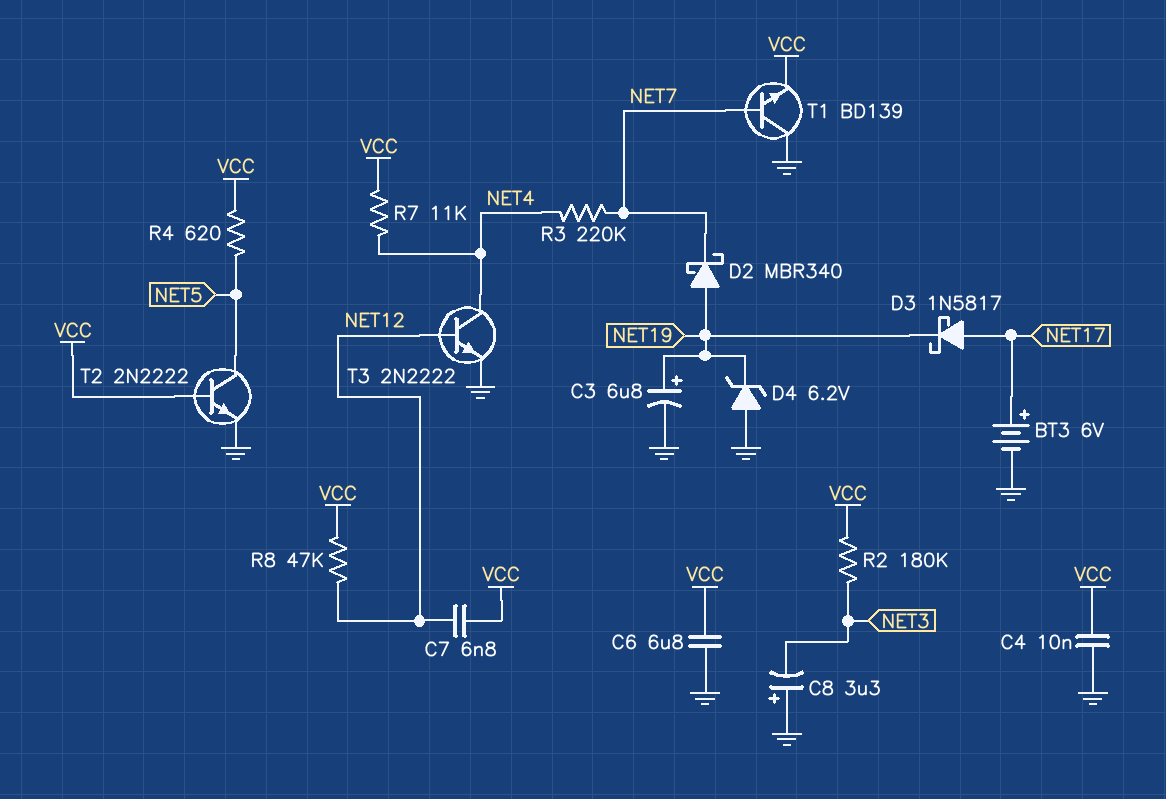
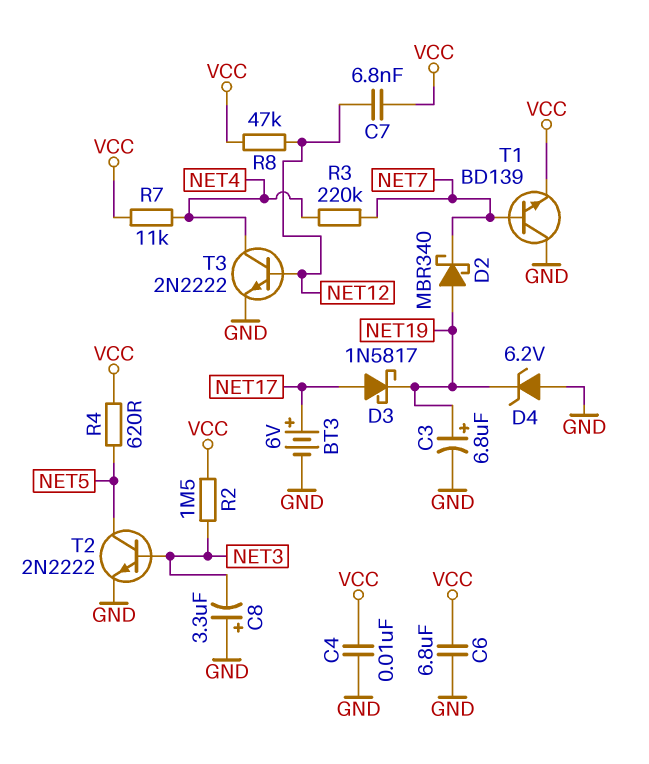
R2: 180k (NET3, VCC) -> 1.5M (NET3, VCC)
T2: NPN 2N2222 (B VCC, C NET5, E GND) -> NPN 2N2222 (B NET3, C NET5, E GND)

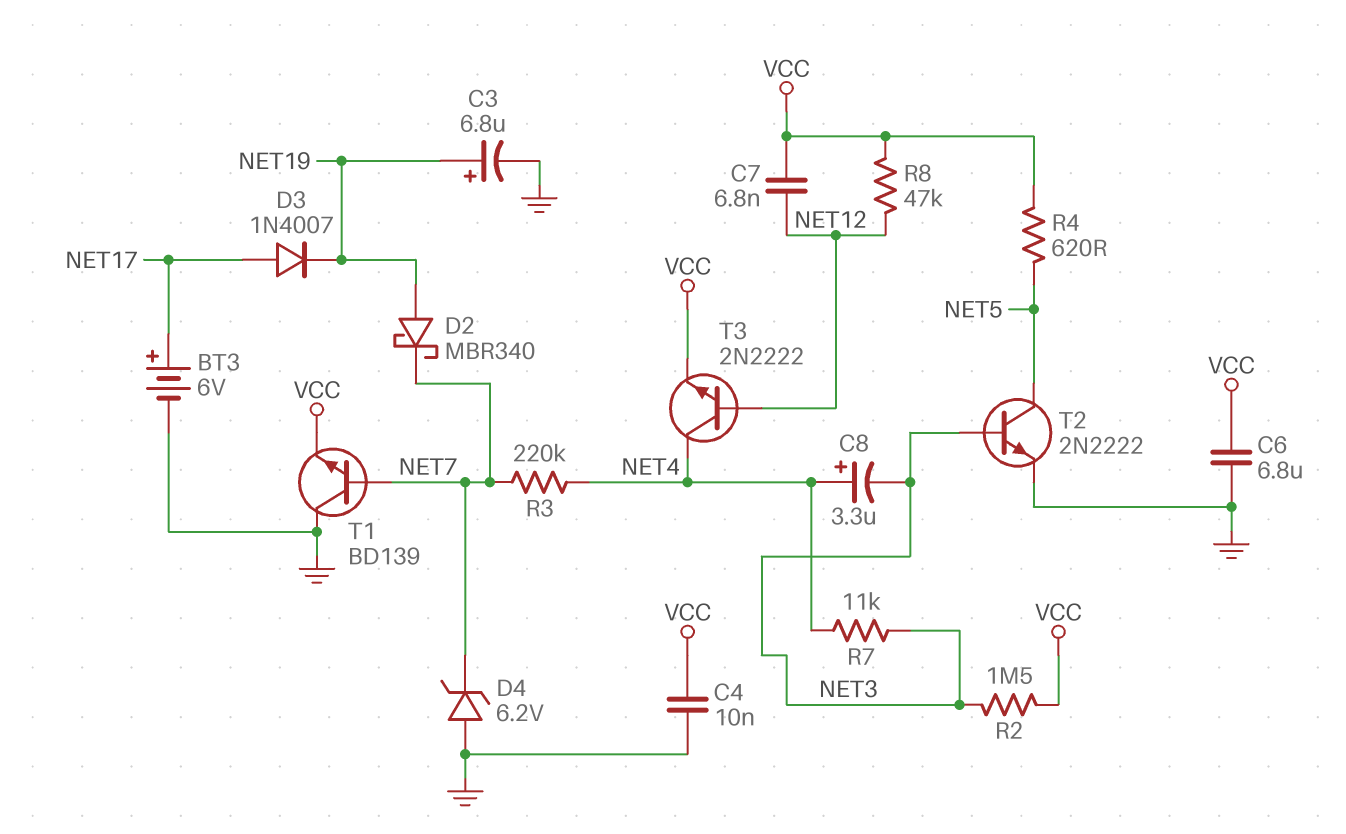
C8: 3.3uF (plus GND, minus NET3) -> 3.3uF (plus NET4, minus NET3)
D3: schottky 1N5817 (A NET17, K NET19) -> diode 1N4007 (A NET17, K NET19)
D4: zener 6.2V (A GND, K NET19) -> zener 6.2V (A GND, K NET7)
R7: 11k (NET4, VCC) -> 11k (NET3, NET4)
T3: NPN 2N2222 (B NET12, C NET4, E GND) -> NPN 2N2222 (B NET12, C NET4, E VCC)

